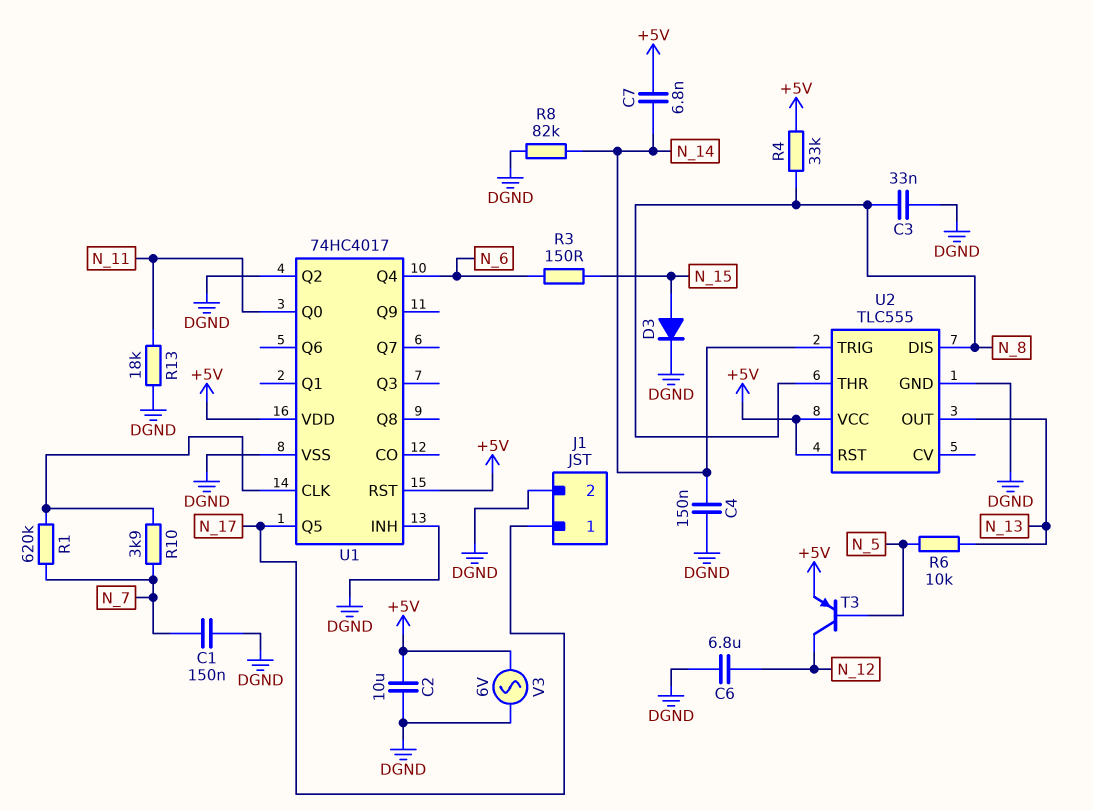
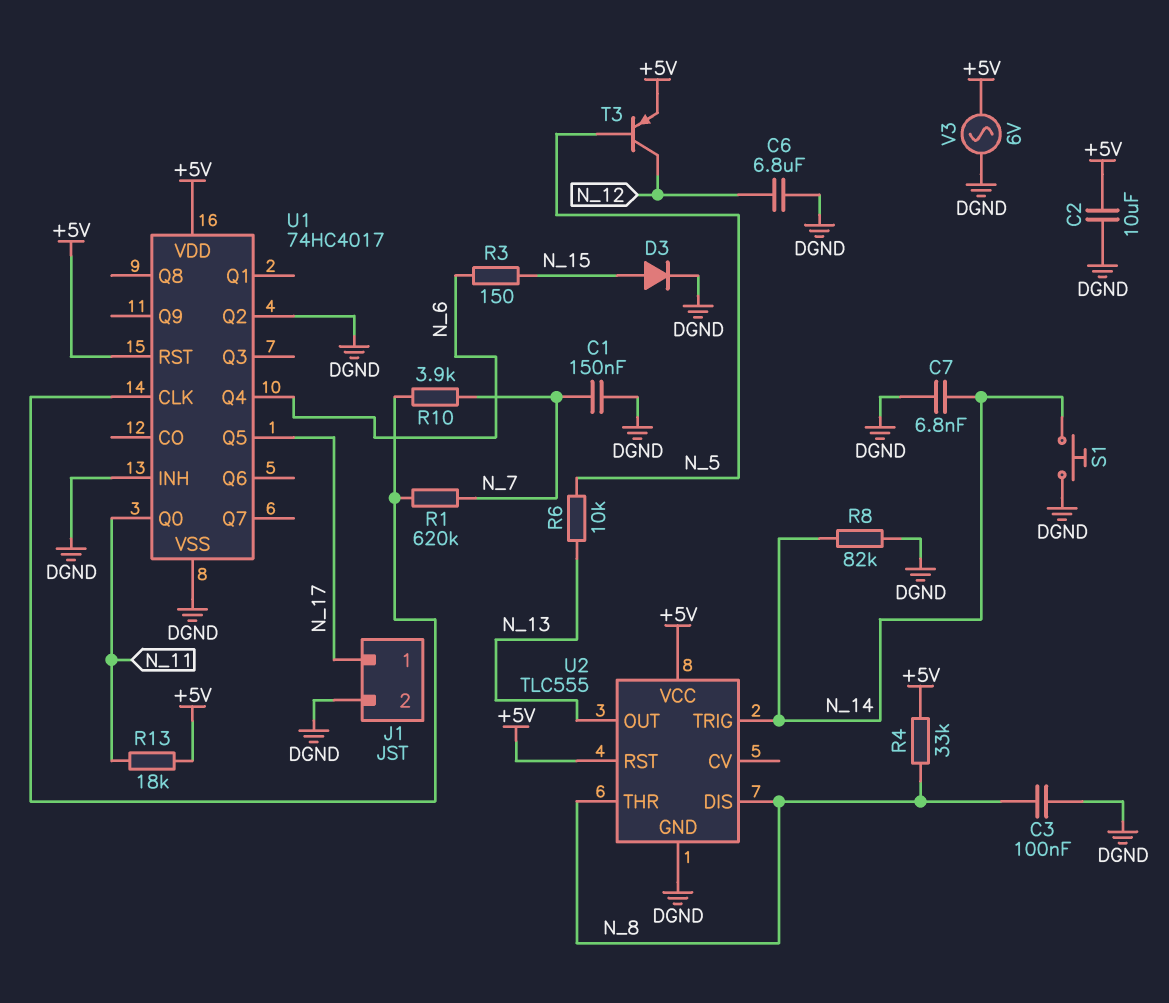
C3: 33nF (DGND, N_8) -> 100nF (DGND, N_8)
C4: 150nF (DGND, N_14) -> none
C7: 6.8nF (+5V, N_14) -> 6.8nF (DGND, N_14)
R13: 18k (DGND, N_11) -> 18k (+5V, N_11)
S1: none -> button (DGND, N_14)

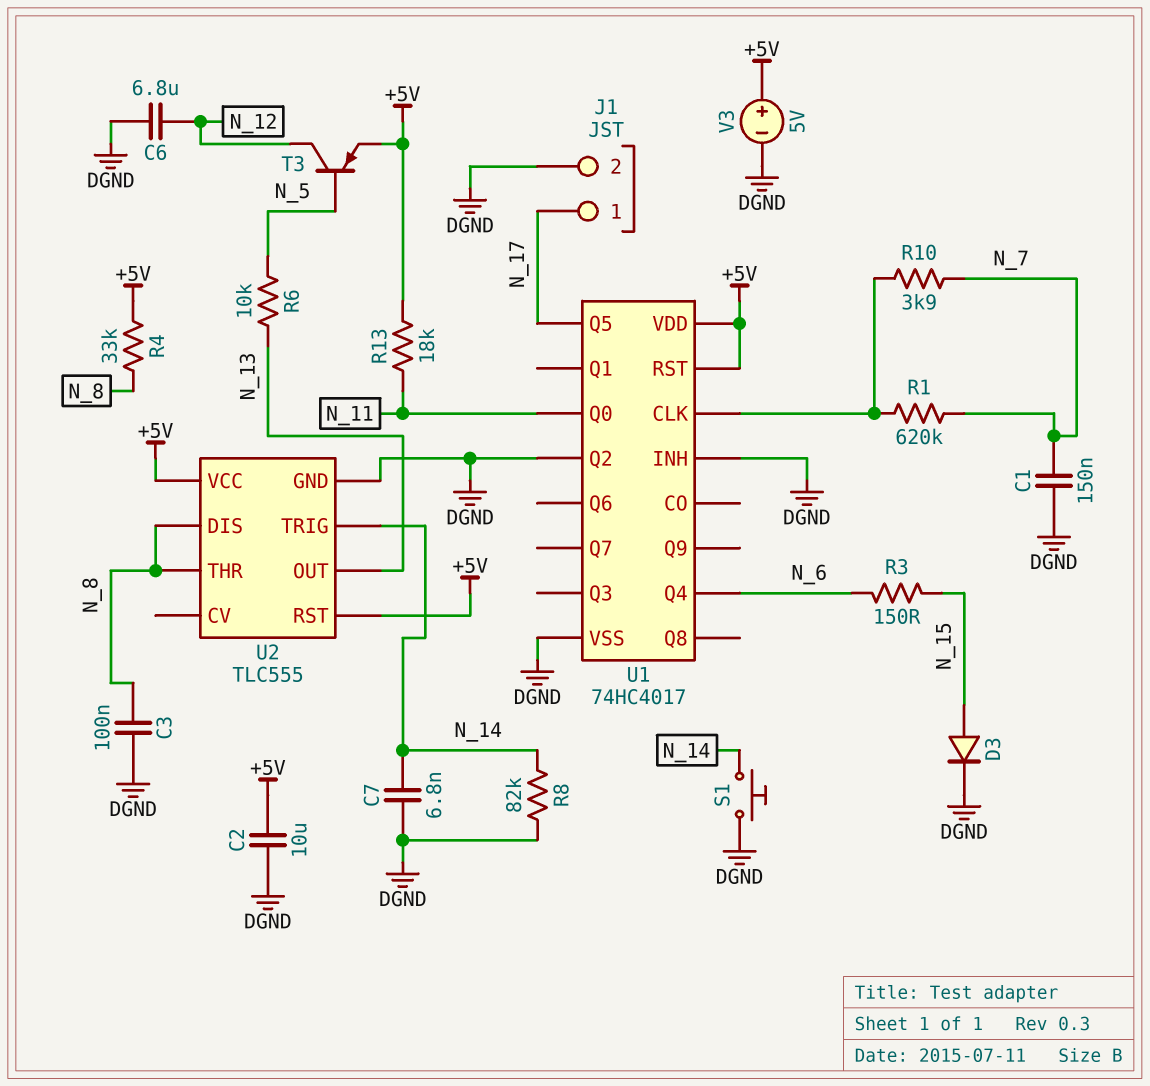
V3: AC 6V (+5V, DGND) -> 5V (plus +5V, minus DGND)

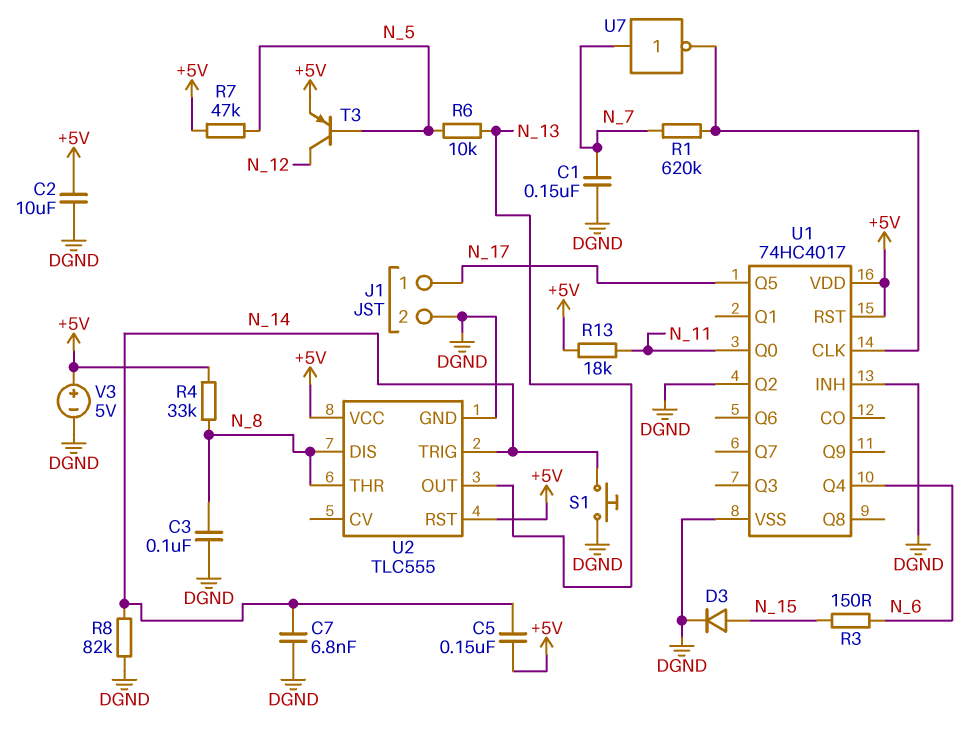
C5: none -> 150nF (+5V, N_14)
C6: 6.8uF (DGND, N_12) -> none
R7: none -> 47k (+5V, N_5)
R10: 3.9k (N_7, U1/CLK) -> none
U7: none -> NOT (in N_7, out U1/CLK)

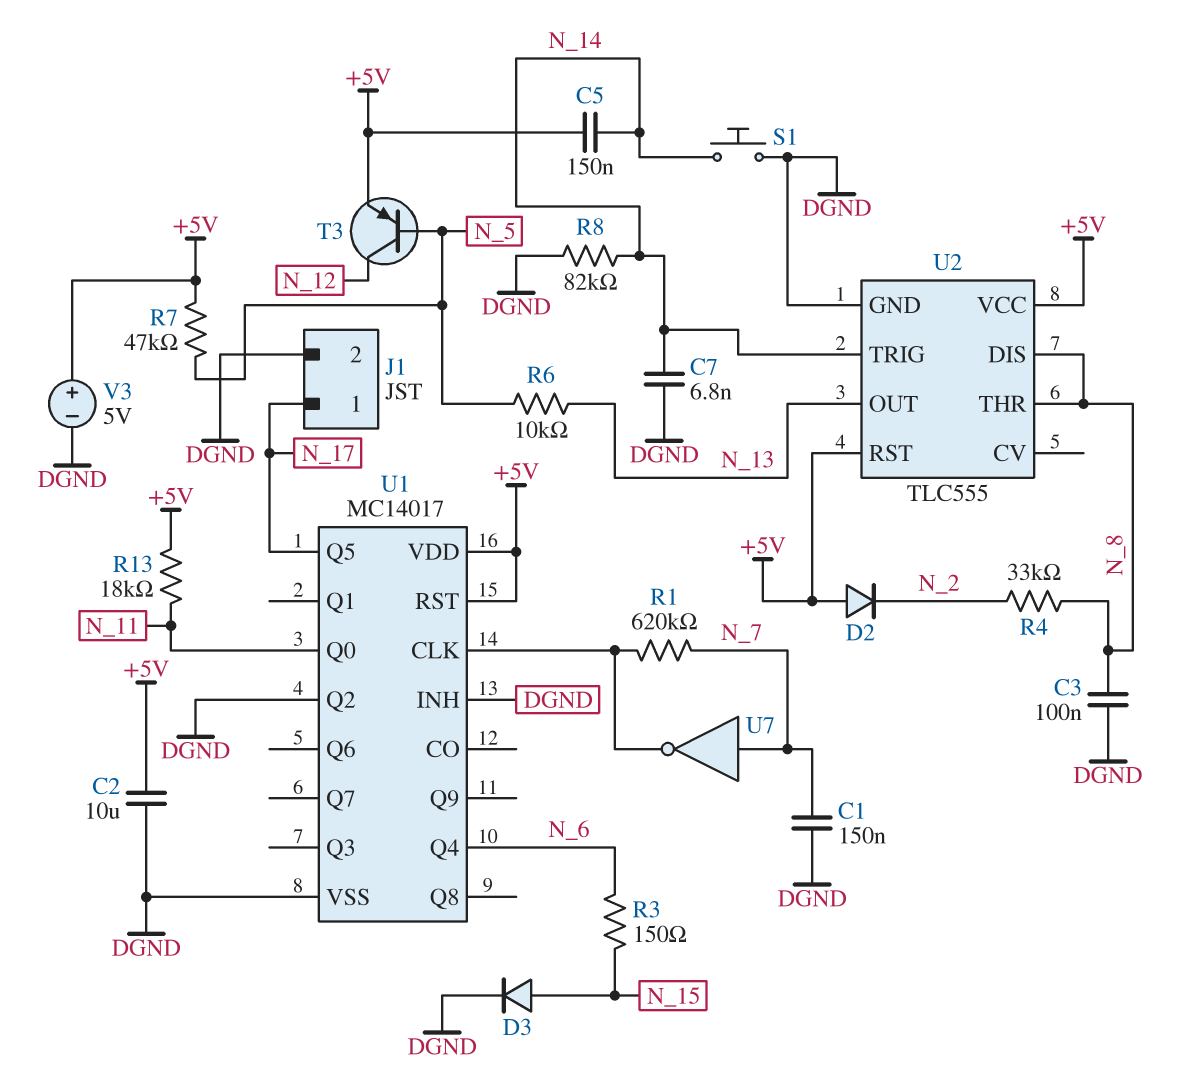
D2: none -> diode (A +5V, K N_2)
R4: 33k (+5V, N_8) -> 33k (N_2, N_8)
U1: 74HC4017 -> MC14017

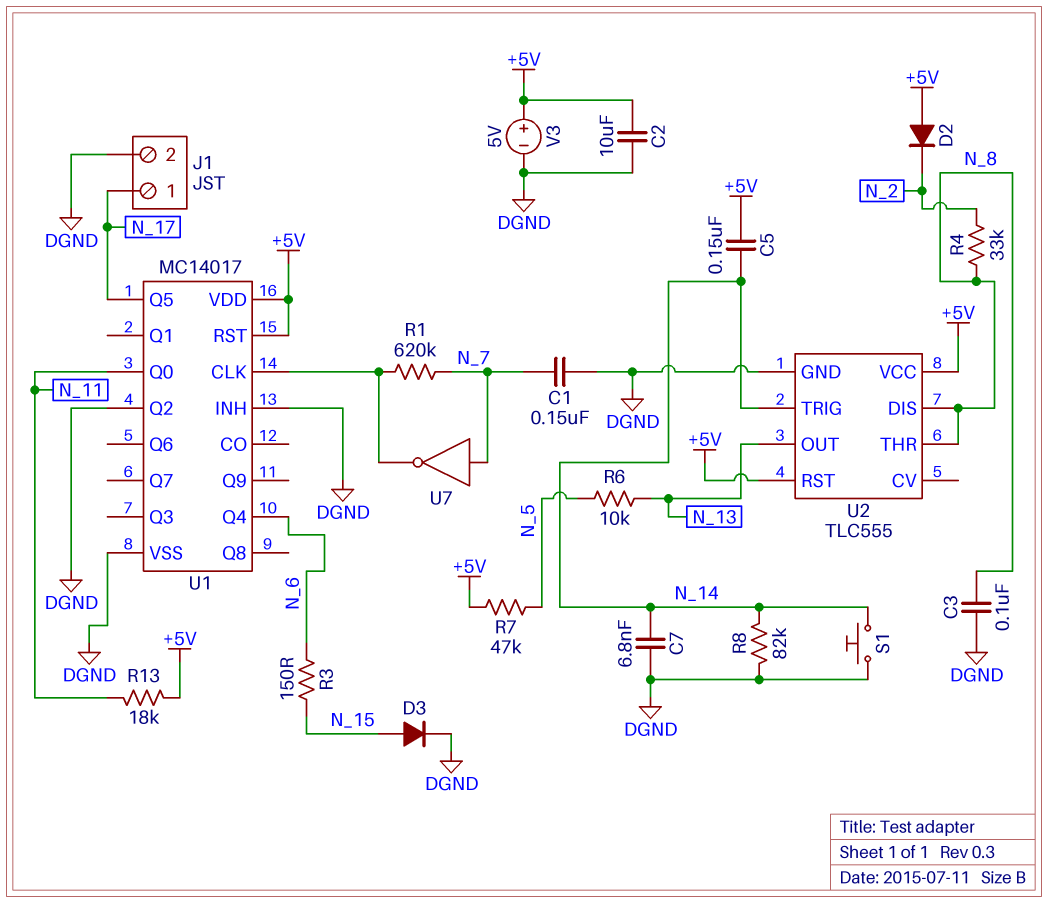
T3: PNP (B N_5, C N_12, E +5V) -> none

